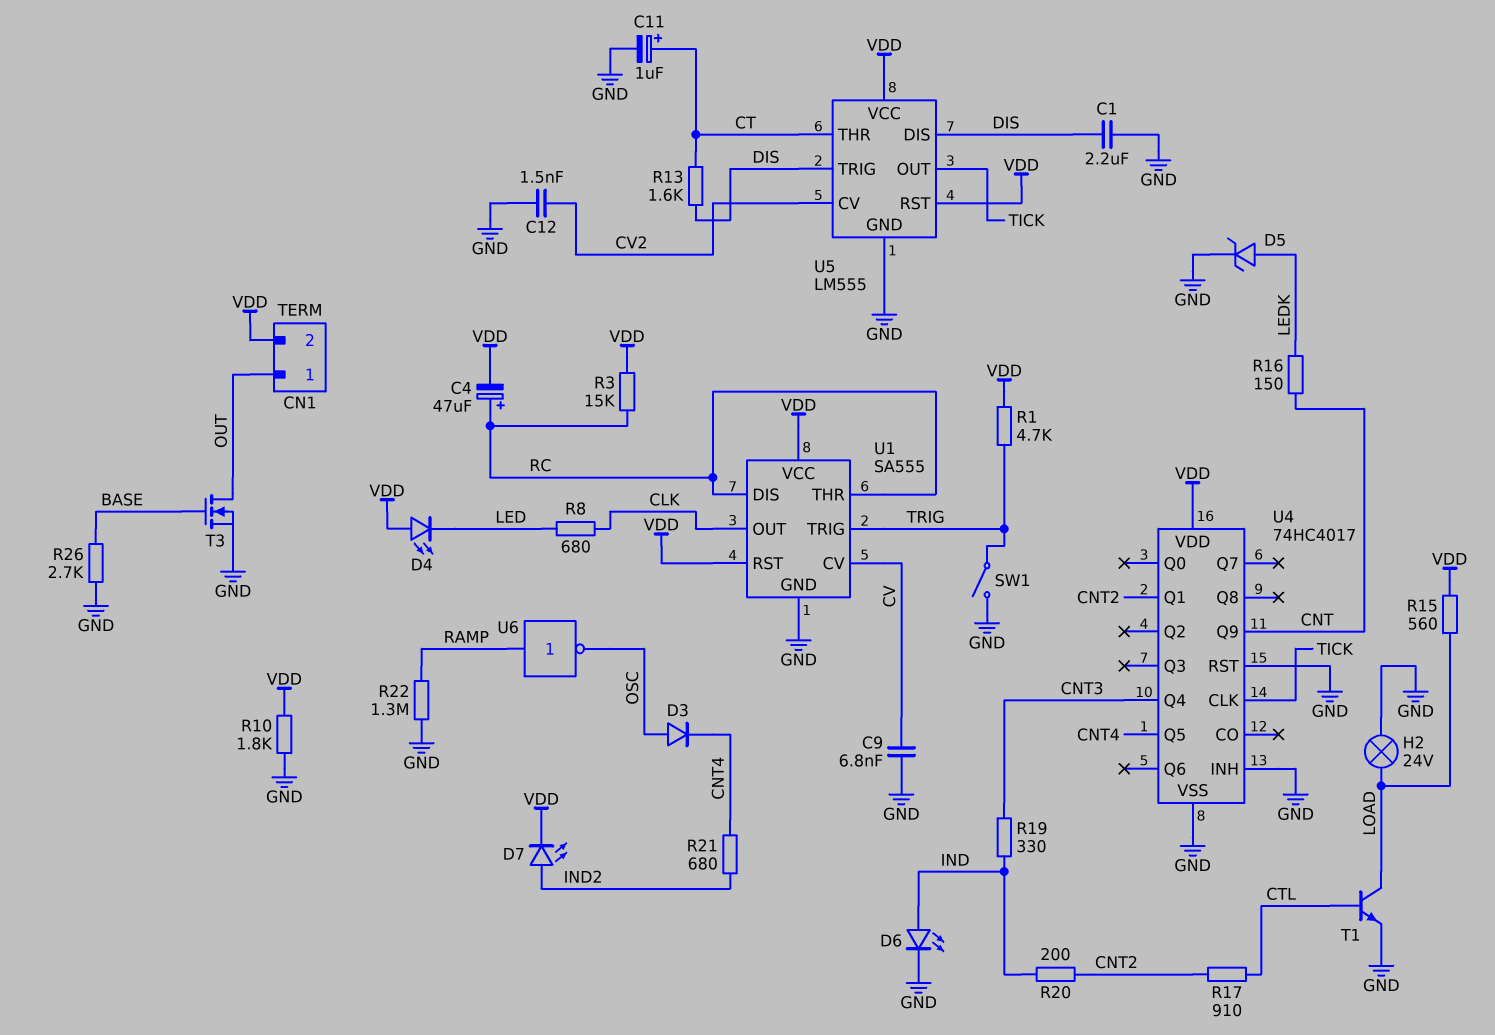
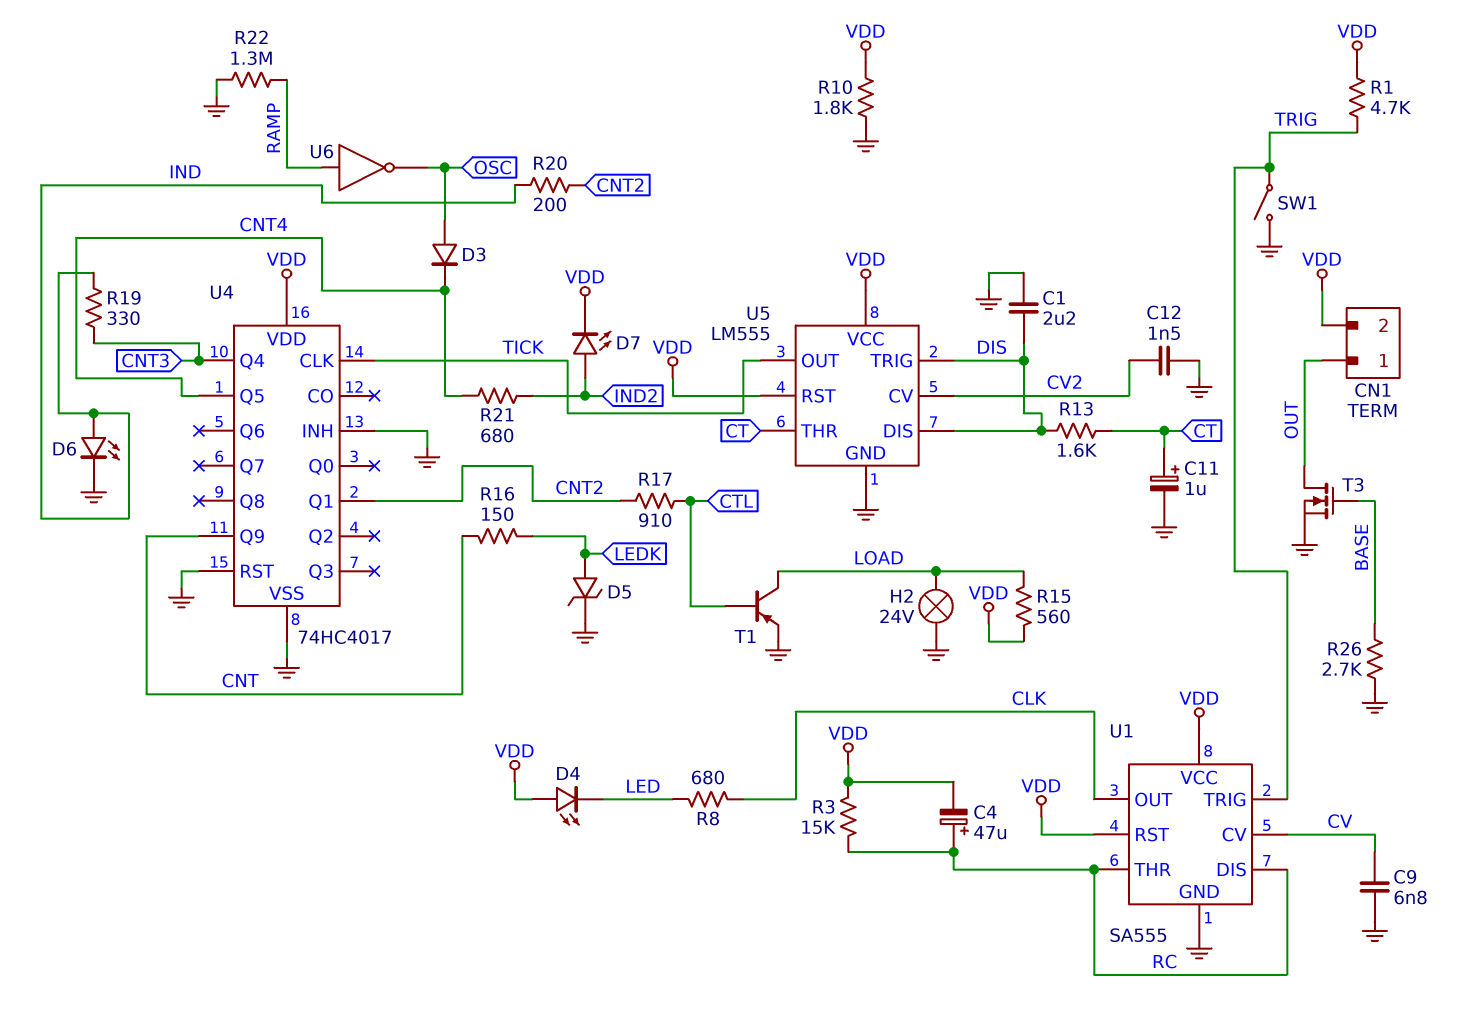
T1: NPN (B CTL, C LOAD, E GND) -> PNP (B CTL, C LOAD, E GND)

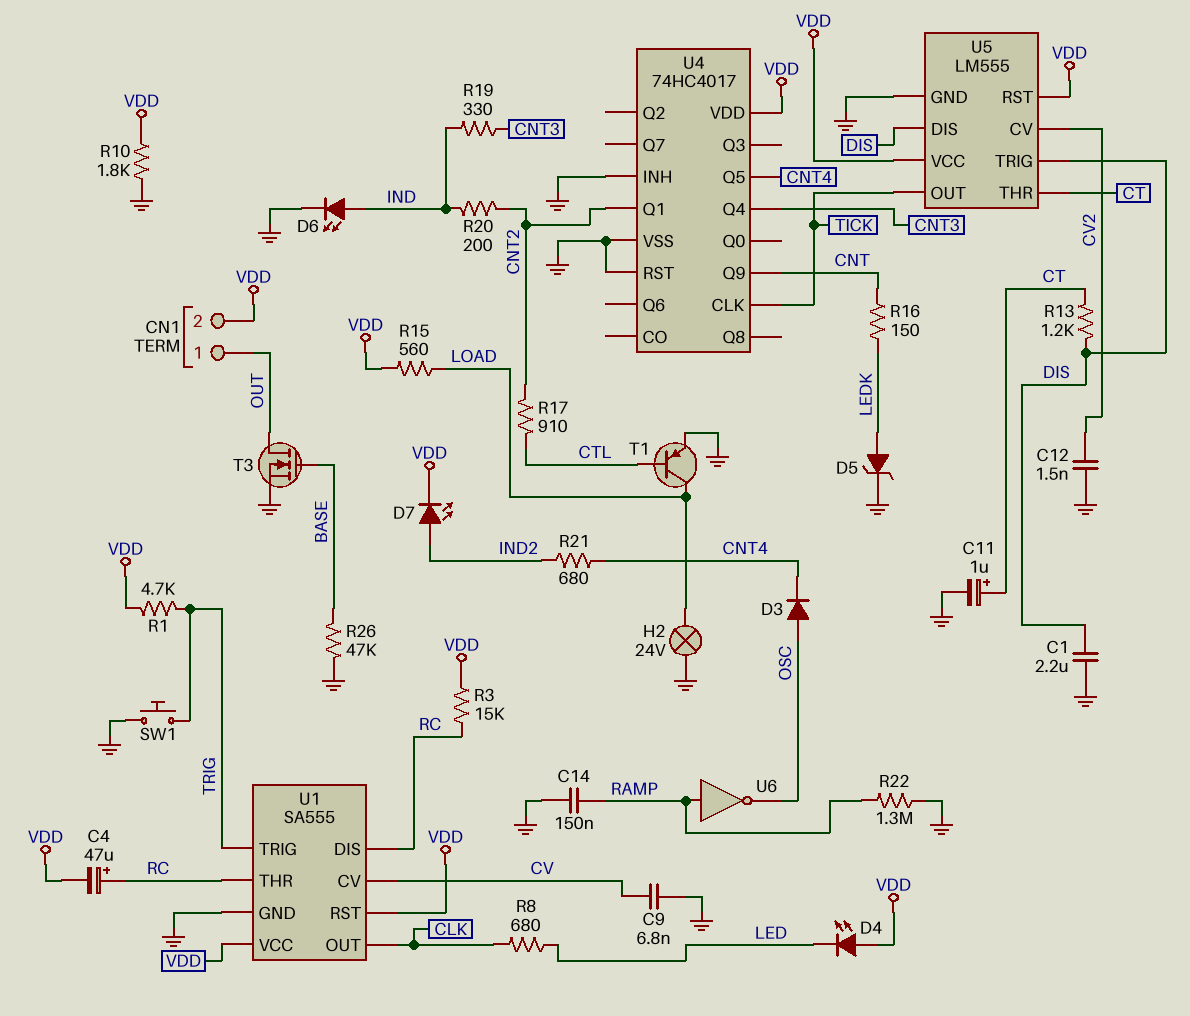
C14: none -> 150nF (GND, RAMP)
R13: 1.6k (CT, DIS) -> 1.2k (CT, DIS)
R26: 2.7k (BASE, GND) -> 47k (BASE, GND)
SW1: switch (GND, TRIG) -> button (GND, TRIG)

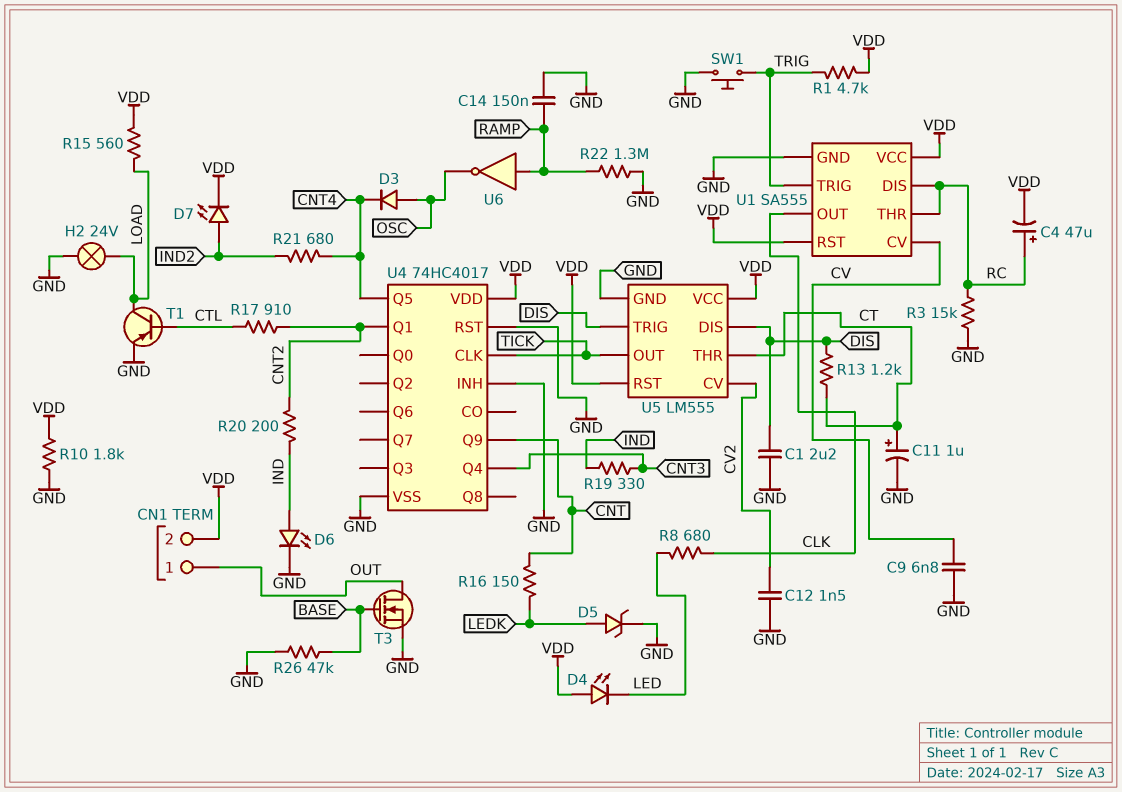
R3: 15k (RC, VDD) -> 15k (GND, RC)

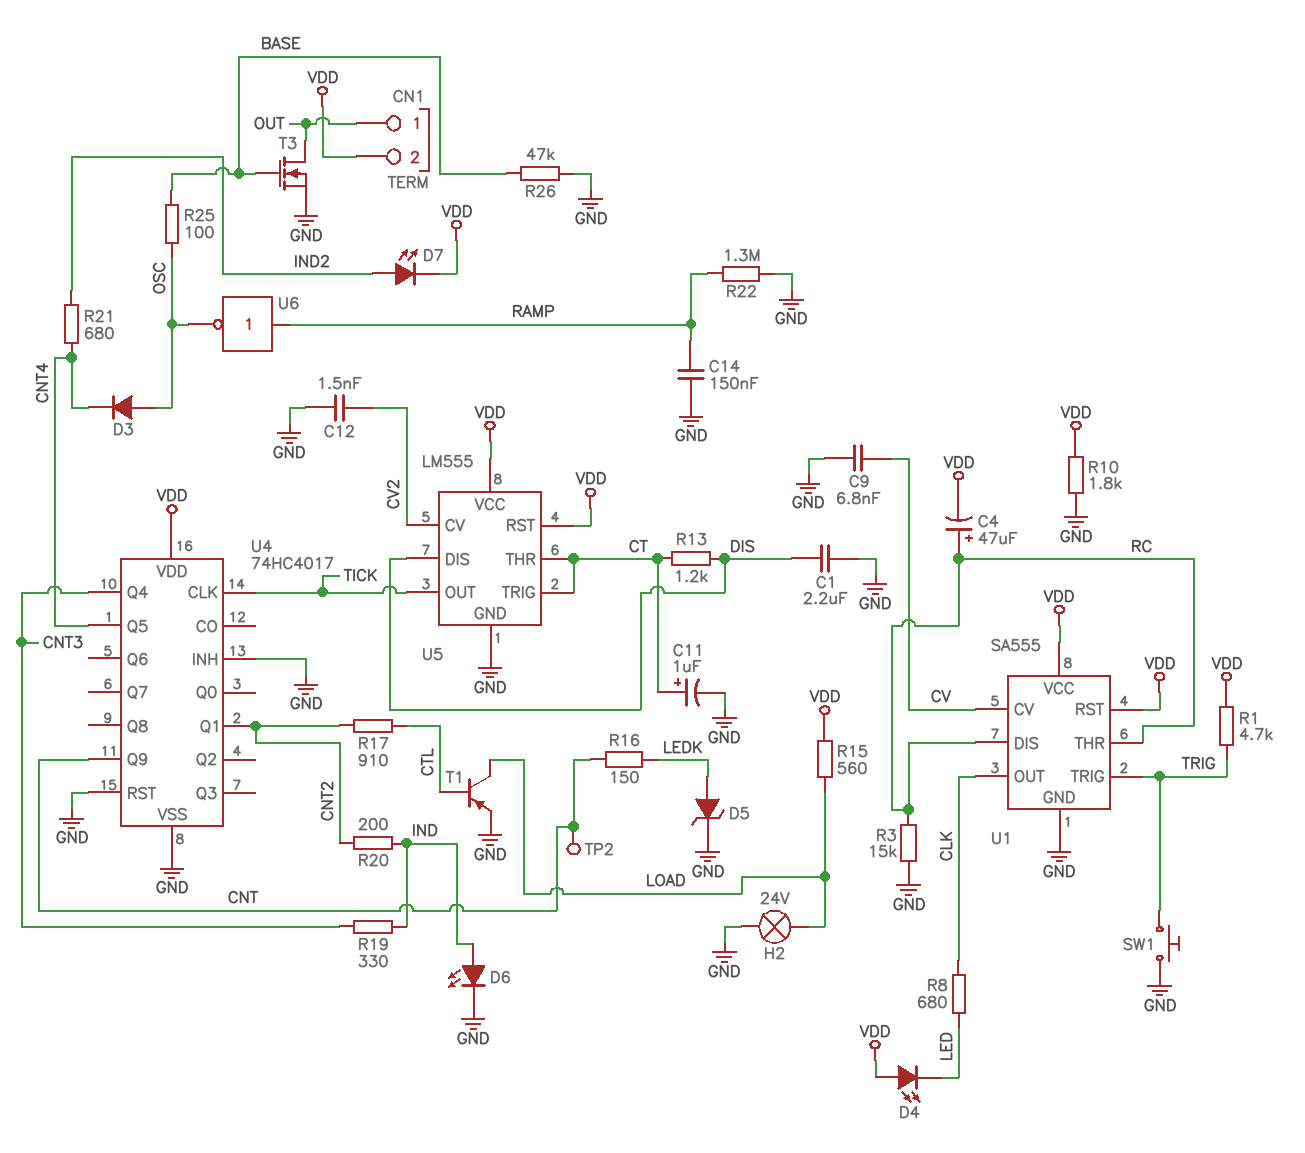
R25: none -> 100 (BASE, OSC)
TP2: none -> test point (CNT)
U5 pin TRIG: DIS -> CT

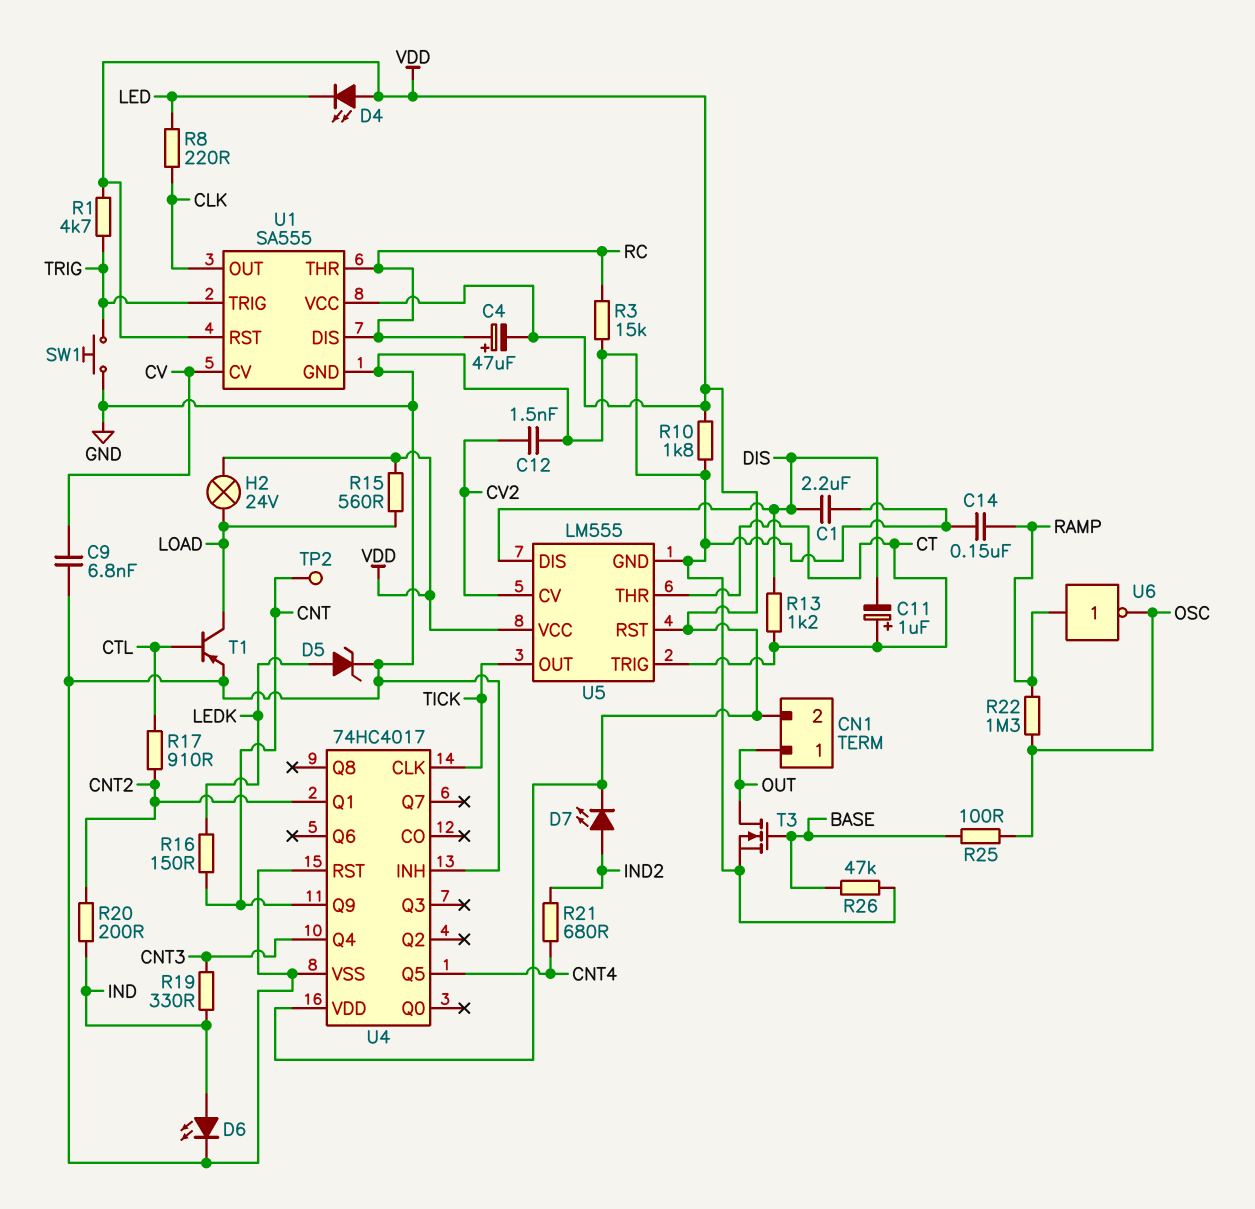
C11: 1uF (plus CT, minus GND) -> 1uF (plus CT, minus DIS)
D3: diode (A OSC, K CNT4) -> none
H2: lamp 24V (GND, LOAD) -> lamp 24V (LOAD, VDD)
R8: 680 (CLK, LED) -> 220 (CLK, LED)
R22: 1.3M (GND, RAMP) -> 1.3M (OSC, RAMP)

